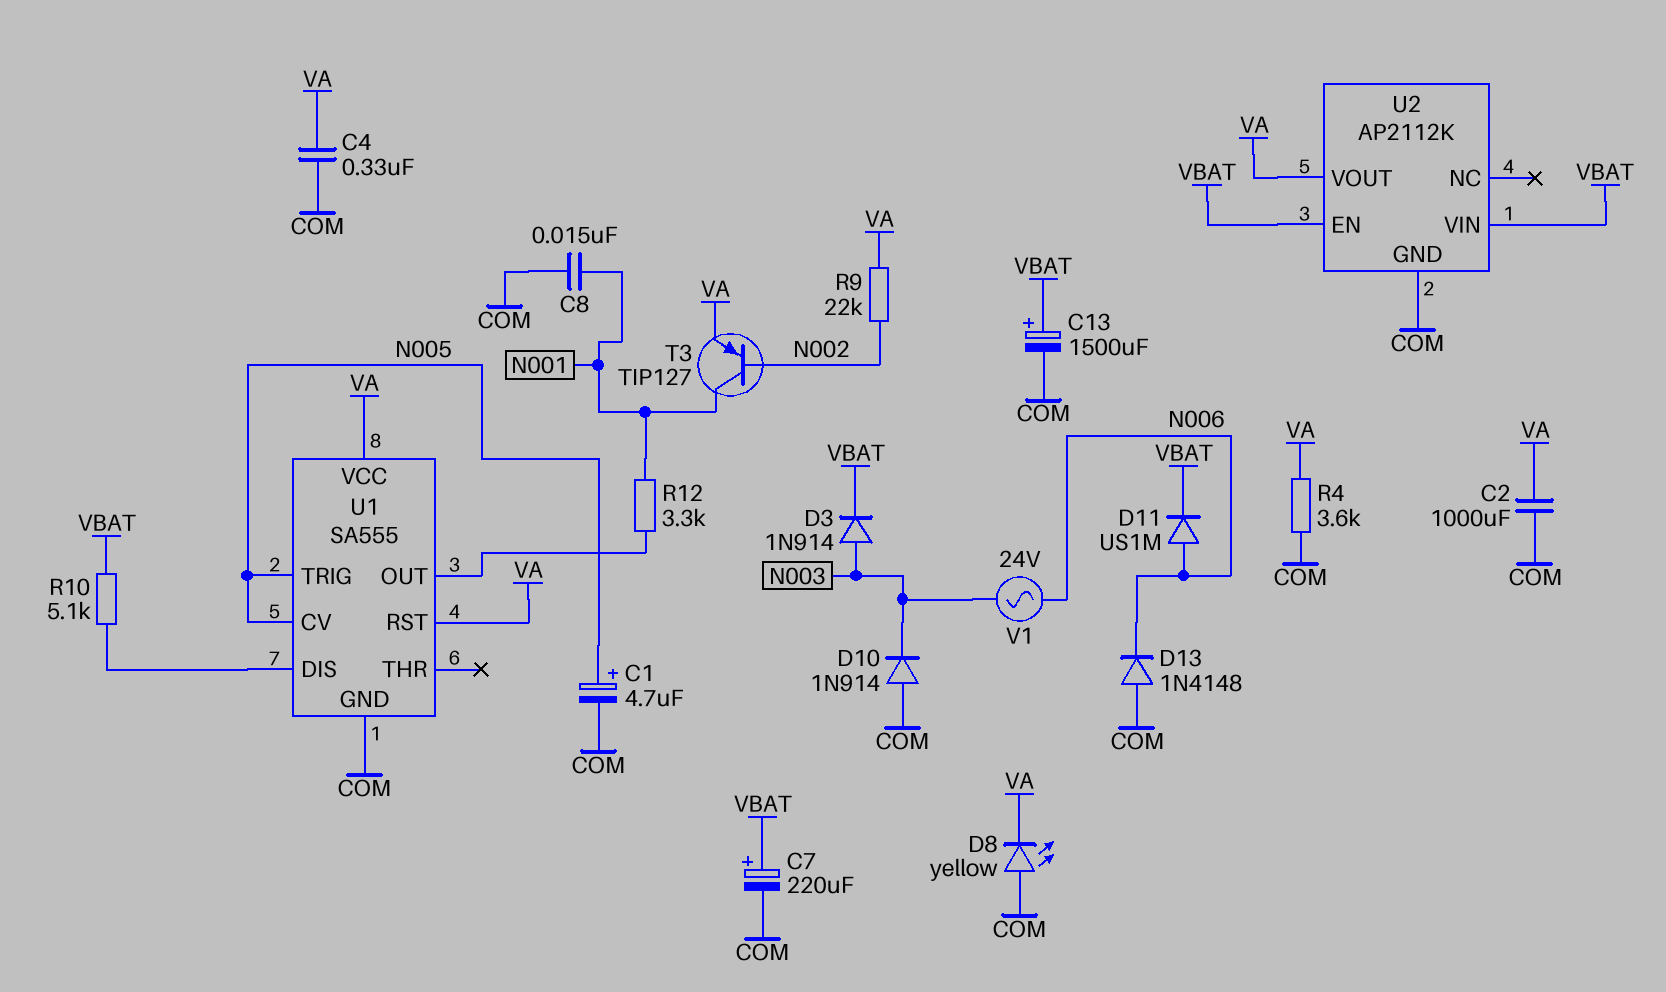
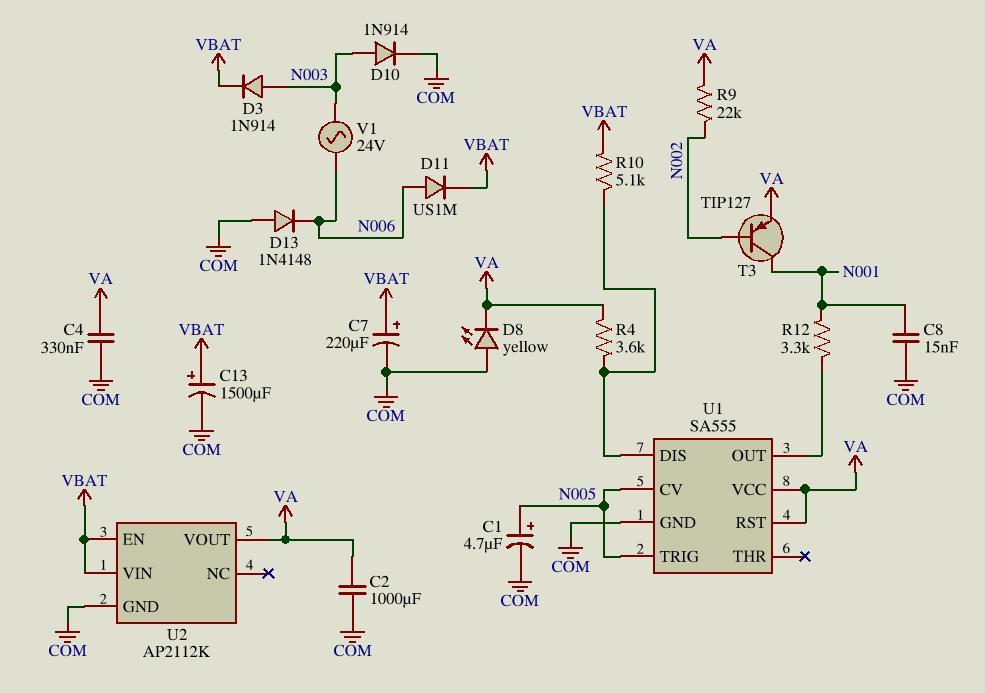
D10: diode 1N914 (A COM, K N003) -> diode 1N914 (A N003, K COM)
R4: 3.6k (COM, VA) -> 3.6k (U1/DIS, VA)

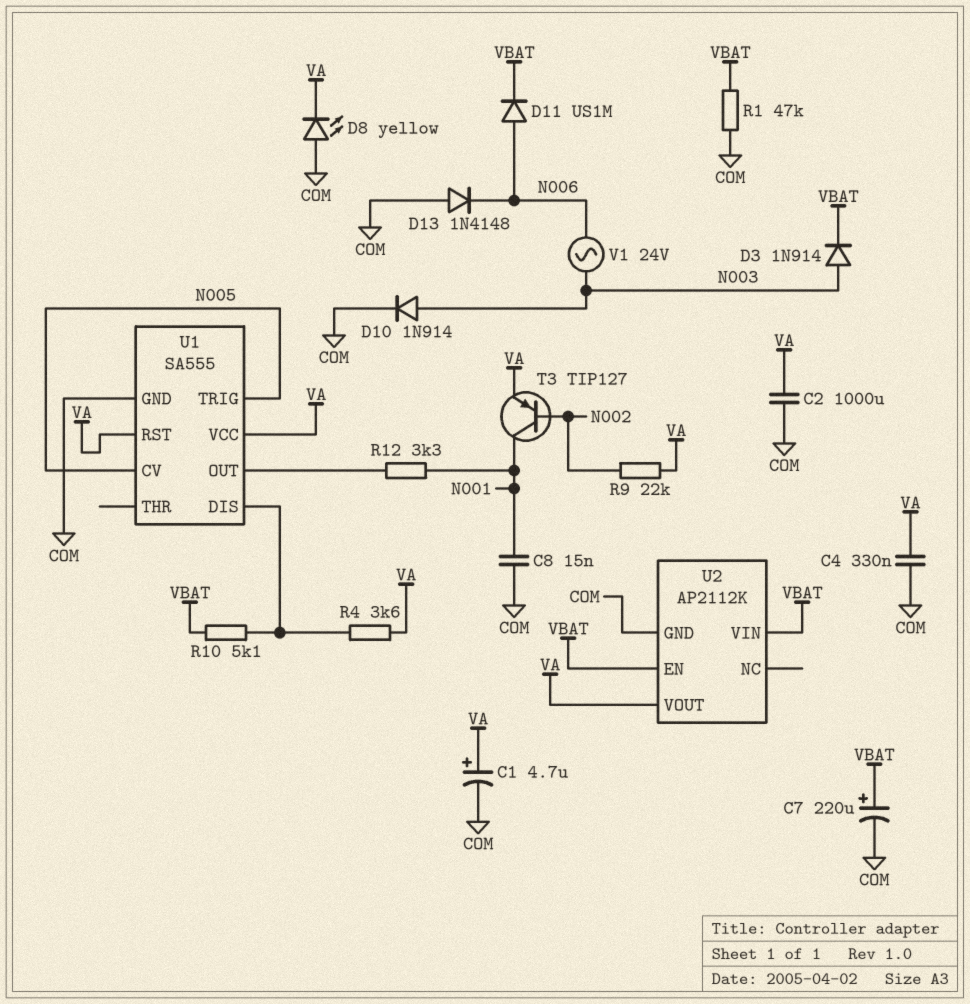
C1: 4.7uF (plus N005, minus COM) -> 4.7uF (plus VA, minus COM)
C13: 1500uF (plus VBAT, minus COM) -> none
R1: none -> 47k (COM, VBAT)

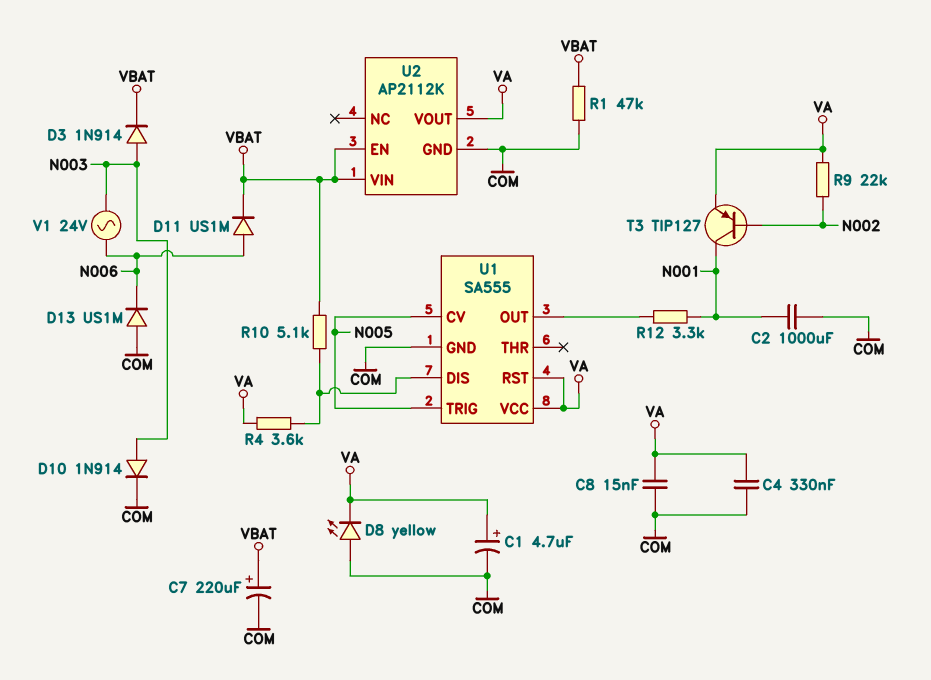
C2: 1000uF (COM, VA) -> 1000uF (COM, N001)
C8: 15nF (COM, N001) -> 15nF (COM, VA)
D13: diode 1N4148 (A COM, K N006) -> diode US1M (A COM, K N006)

